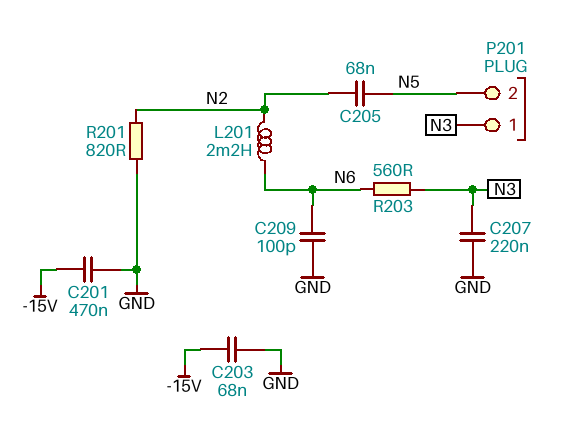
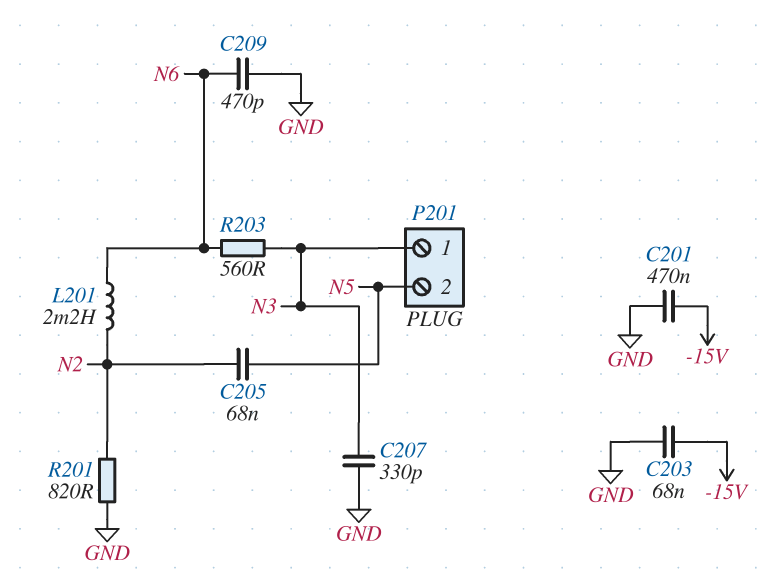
C207: 220nF (GND, N3) -> 330pF (GND, N3)
C209: 100pF (GND, N6) -> 470pF (GND, N6)

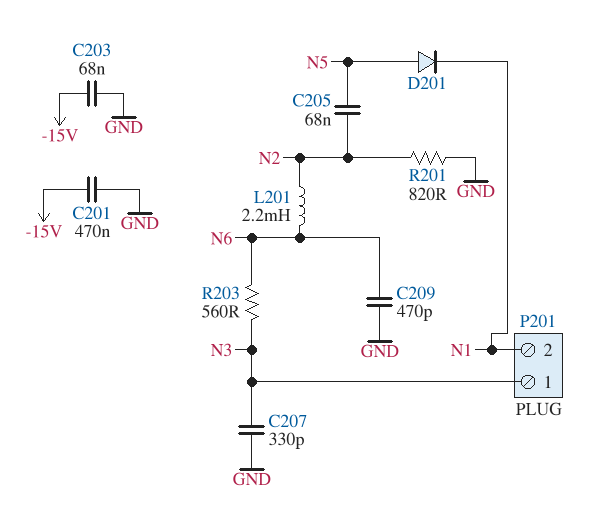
D201: none -> diode (A N5, K N1)
P201 pin 2: N5 -> N1

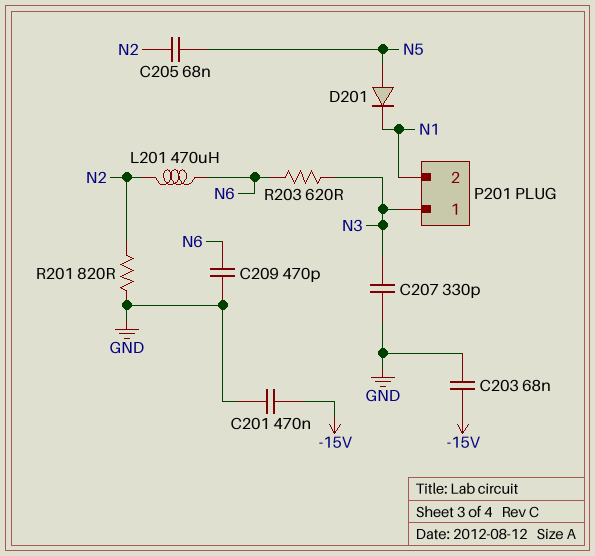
L201: 2.2mH (N2, N6) -> 470uH (N2, N6)
R203: 560 (N3, N6) -> 620 (N3, N6)

